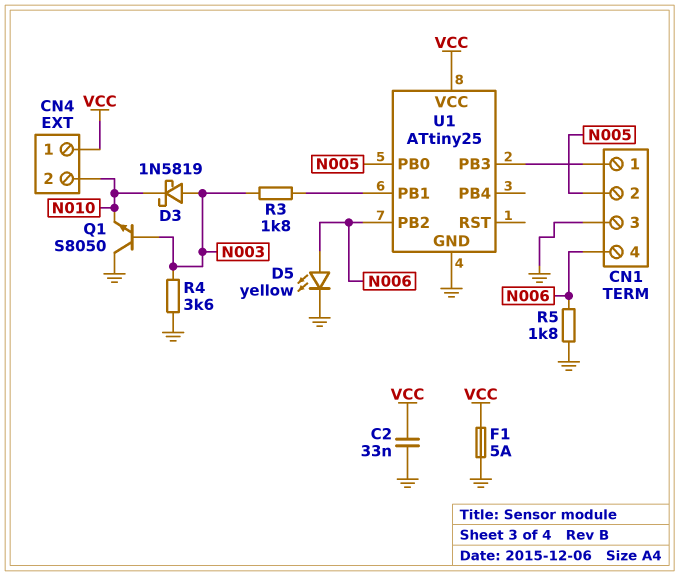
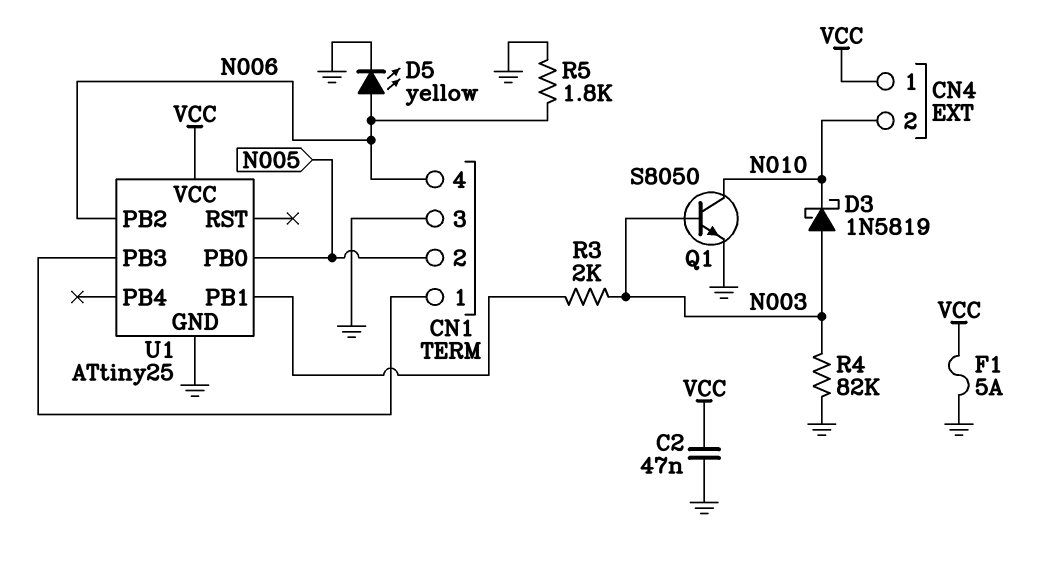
C2: 33nF (GND, VCC) -> 47nF (GND, VCC)
Q1: NPN S8050 (B N003, C GND, E N010) -> NPN S8050 (B N003, C N010, E GND)
R3: 1.8k (N003, U1/PB1) -> 2k (N003, U1/PB1)
R4: 3.6k (GND, N003) -> 82k (GND, N003)

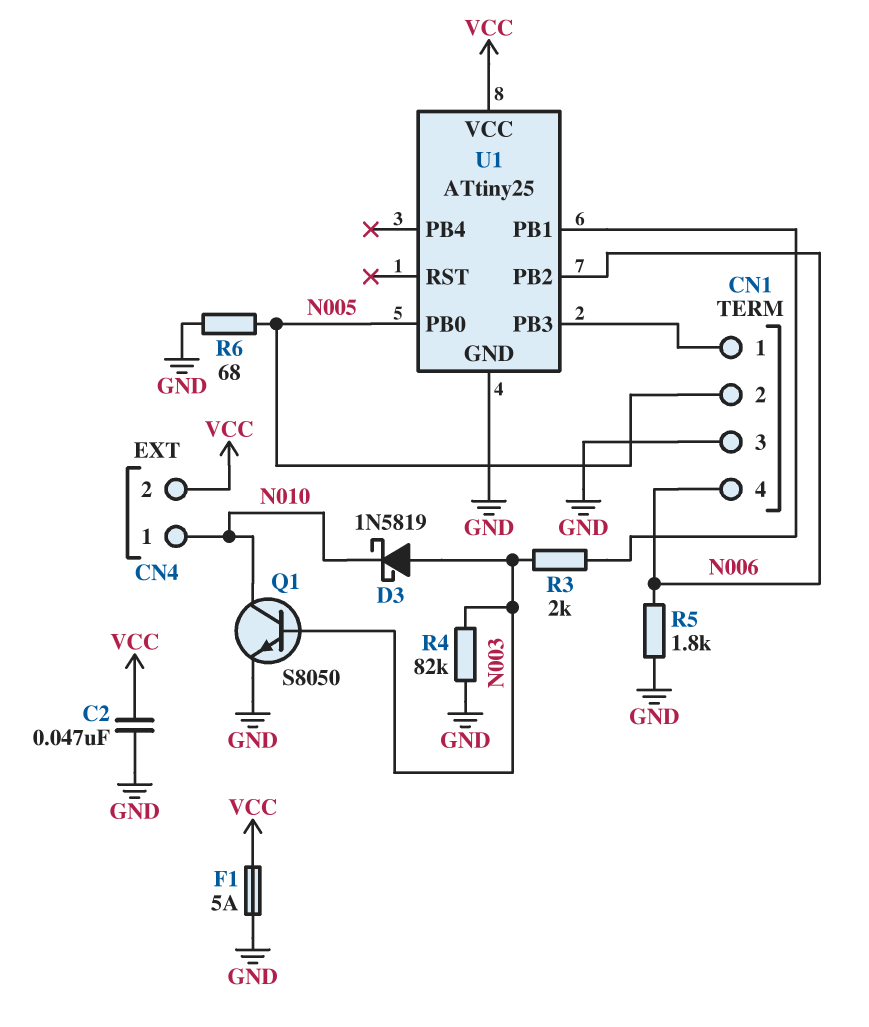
CN4 pin 1: VCC -> N010
CN4 pin 2: N010 -> VCC
D5: LED yellow (A N006, K GND) -> none
R6: none -> 68 (GND, N005)

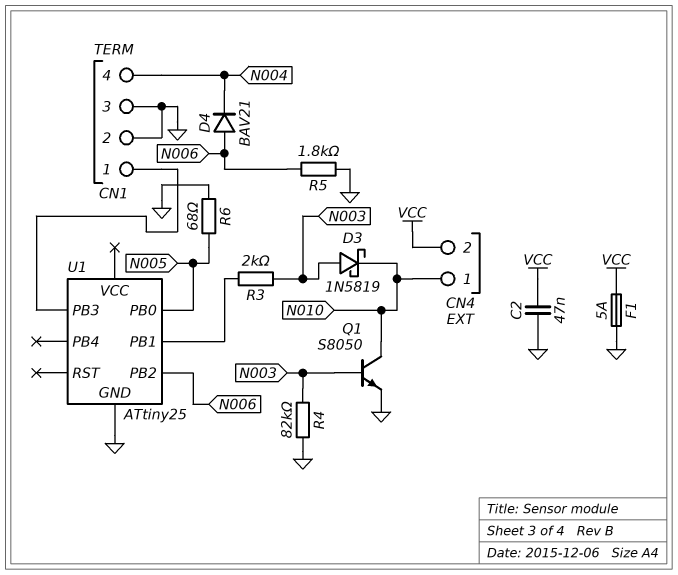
CN1 pin 2: N005 -> GND
CN1 pin 4: N006 -> N004
D4: none -> diode BAV21 (A N006, K N004)
U1 pin VCC: VCC -> none

